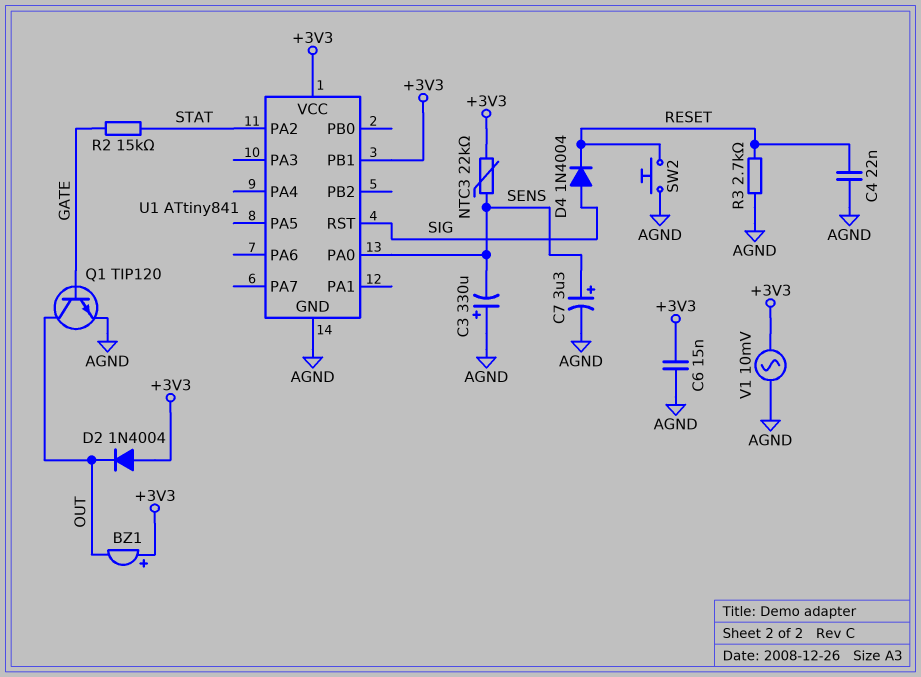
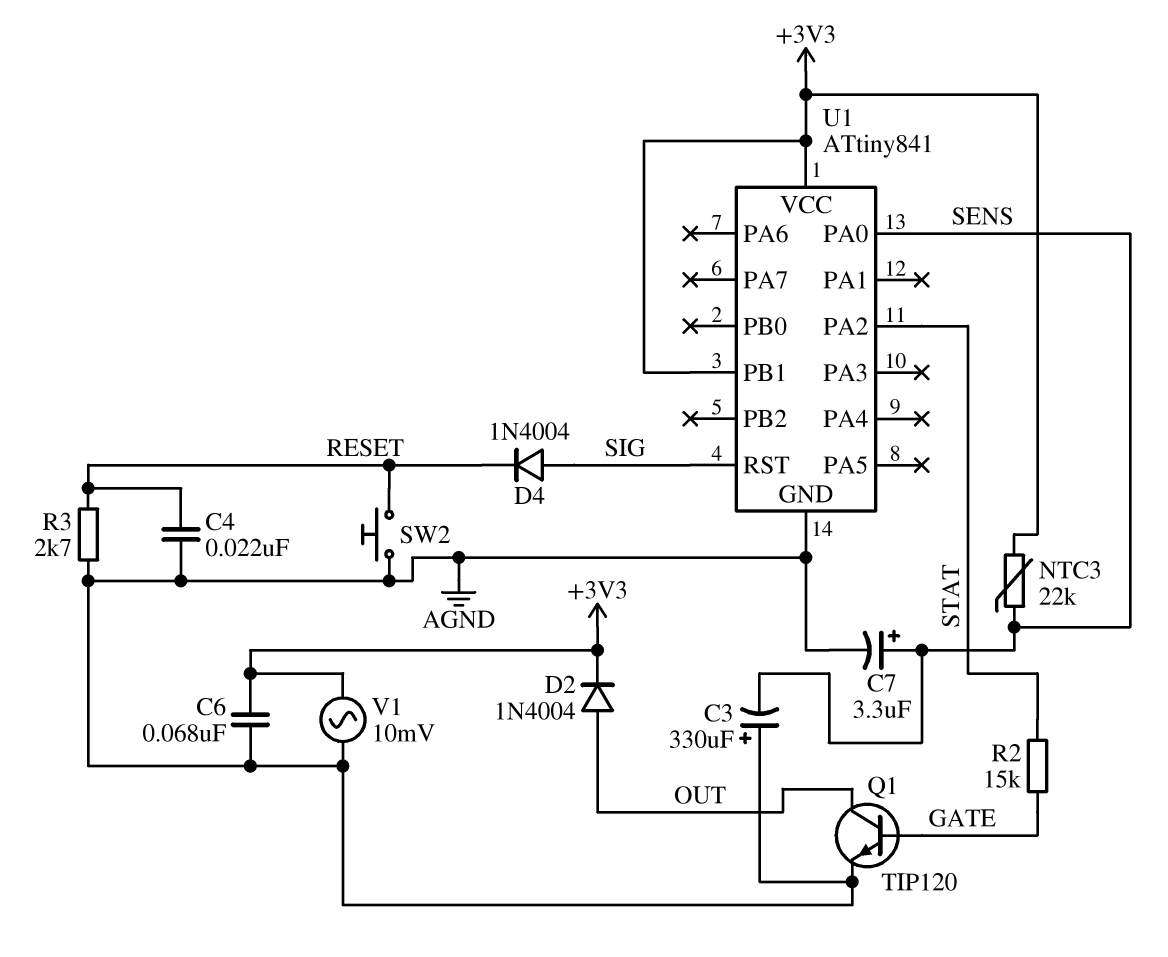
BZ1: buzzer (plus +3V3, minus OUT) -> none
C6: 15nF (+3V3, AGND) -> 68nF (+3V3, AGND)
D2: diode 1N4004 (A +3V3, K OUT) -> diode 1N4004 (A OUT, K +3V3)

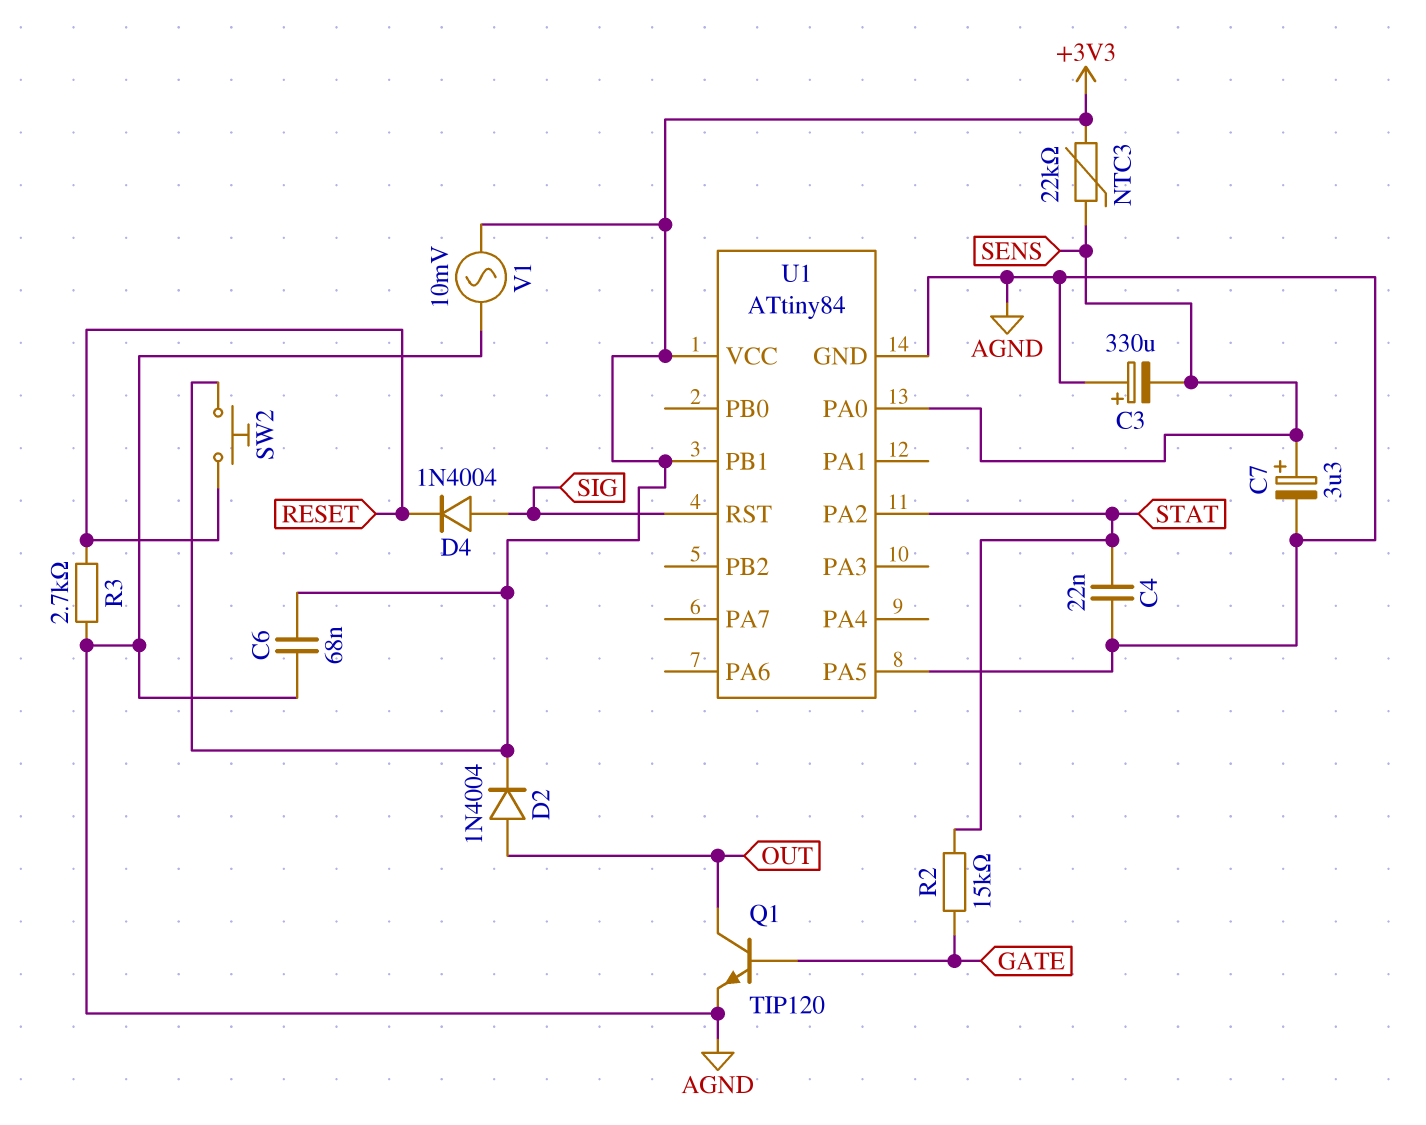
C4: 22nF (AGND, RESET) -> 22nF (AGND, STAT)
SW2: button (AGND, RESET) -> button (+3V3, RESET)
U1: ATtiny841 -> ATtiny84
U1 pin PA5: none -> AGND

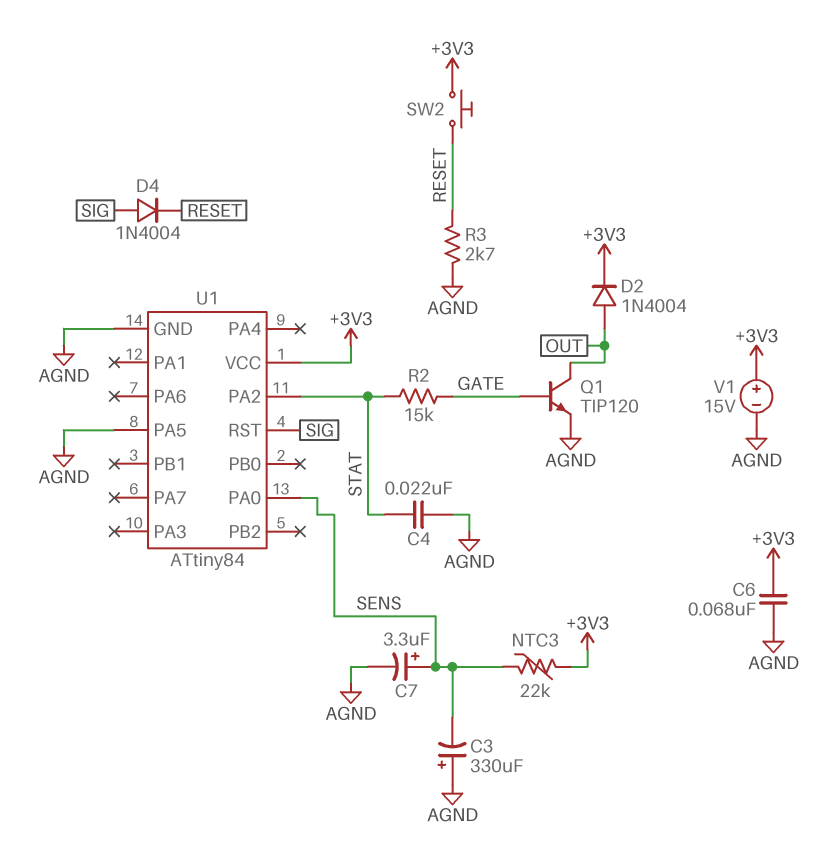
U1 pin PB1: +3V3 -> none
V1: AC 10mV (+3V3, AGND) -> 15V (plus +3V3, minus AGND)

